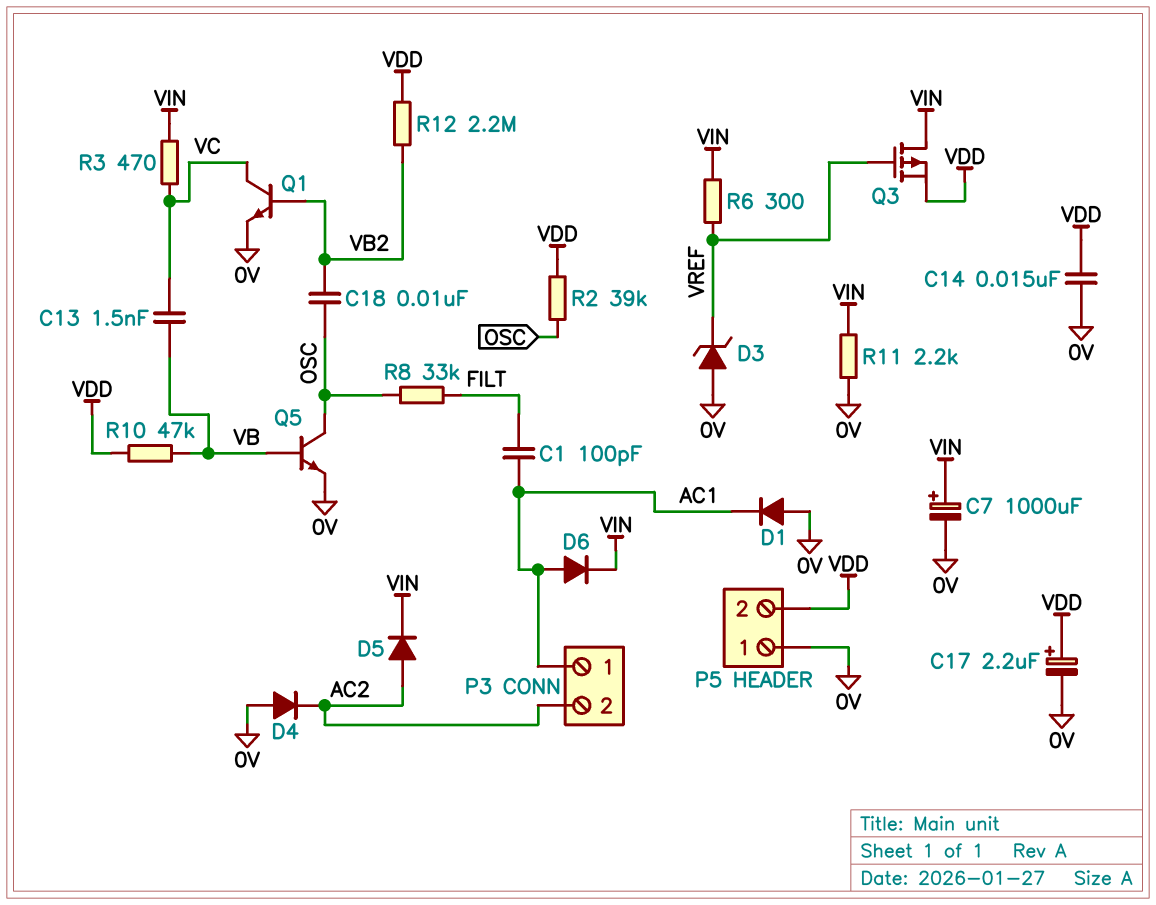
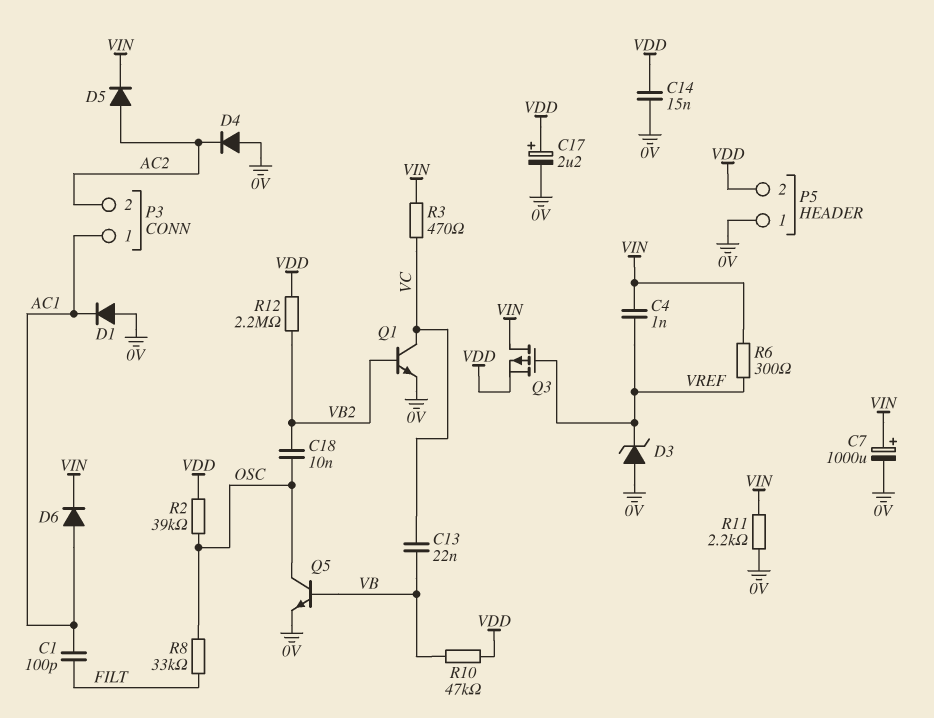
C4: none -> 1nF (VIN, VREF)
C13: 1.5nF (VB, VC) -> 22nF (VB, VC)

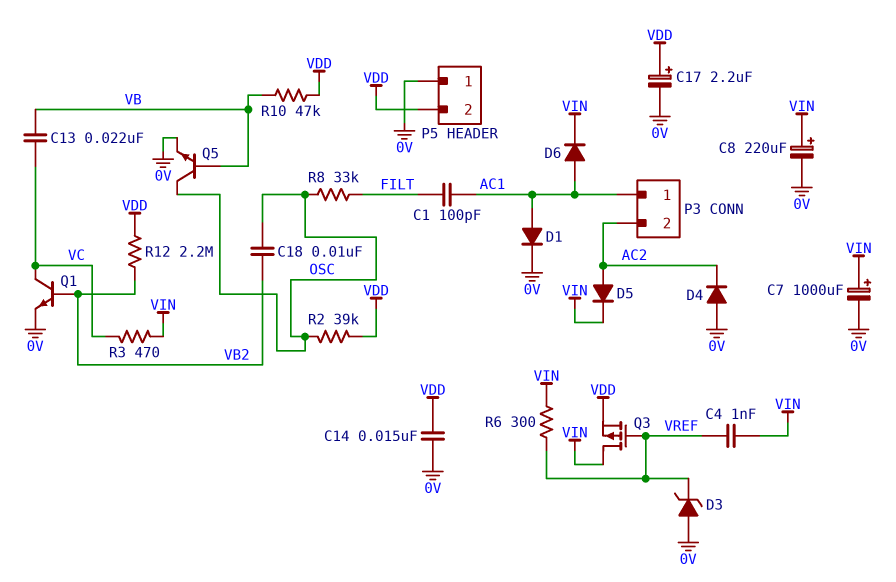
C8: none -> 220uF (plus VIN, minus 0V)
D1: diode (A 0V, K AC1) -> diode (A AC1, K 0V)
R11: 2.2k (0V, VIN) -> none

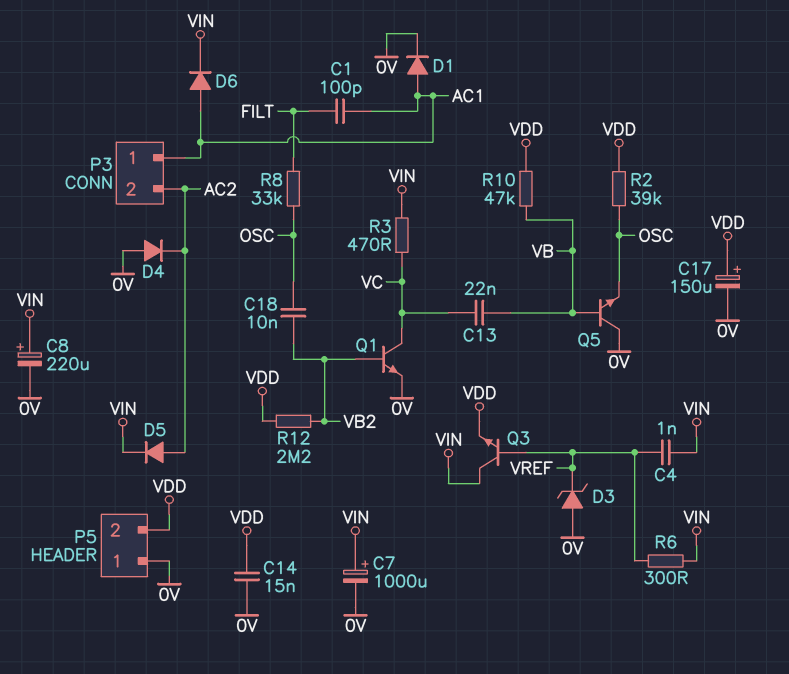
C17: 2.2uF (plus VDD, minus 0V) -> 150uF (plus VDD, minus 0V)
Q3: PMOS (G VREF, D VIN, S VDD) -> NPN (B VREF, C VIN, E VDD)
Q5: NPN (B VB, C OSC, E 0V) -> NPN (B VB, C 0V, E OSC)

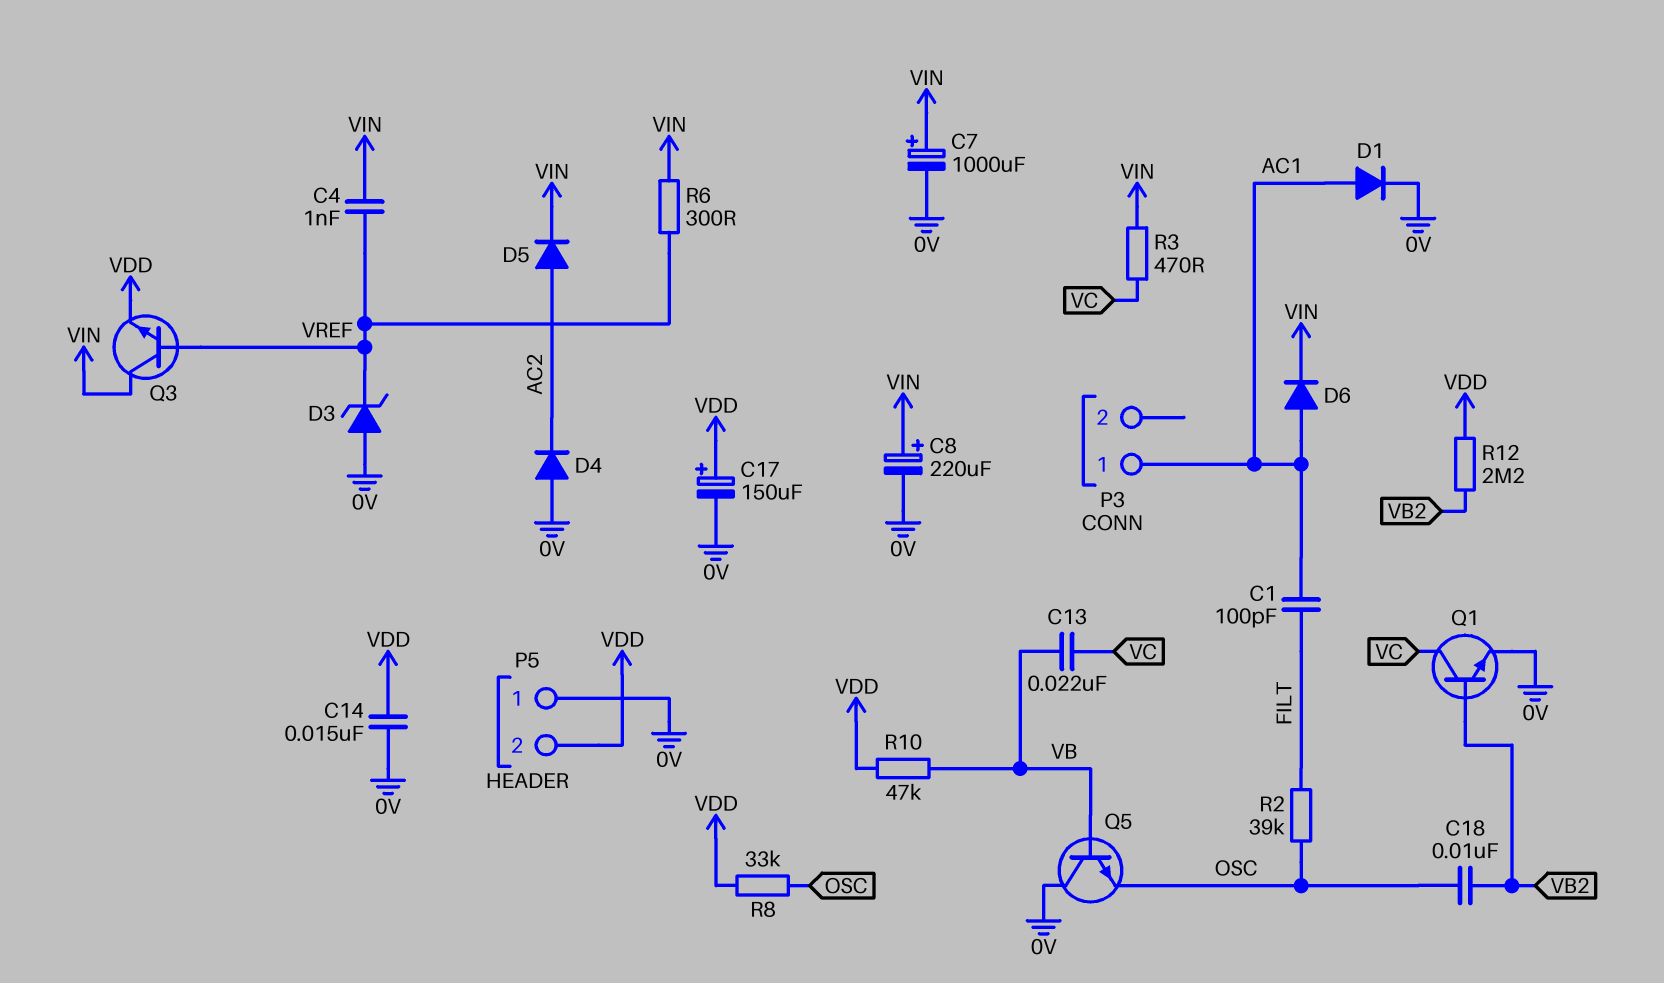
P3 pin 2: AC2 -> none
R2: 39k (OSC, VDD) -> 39k (FILT, OSC)
R8: 33k (FILT, OSC) -> 33k (OSC, VDD)

